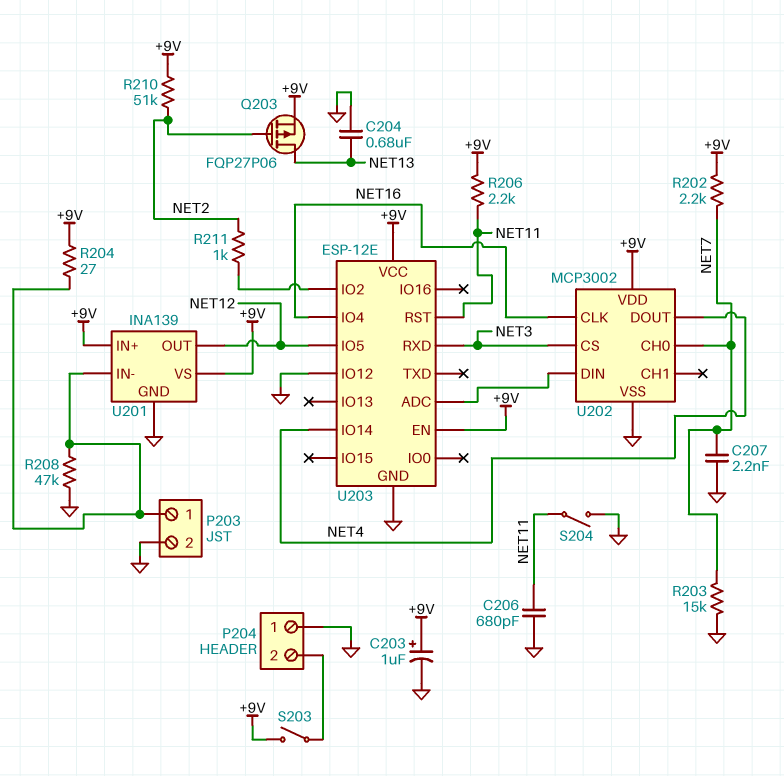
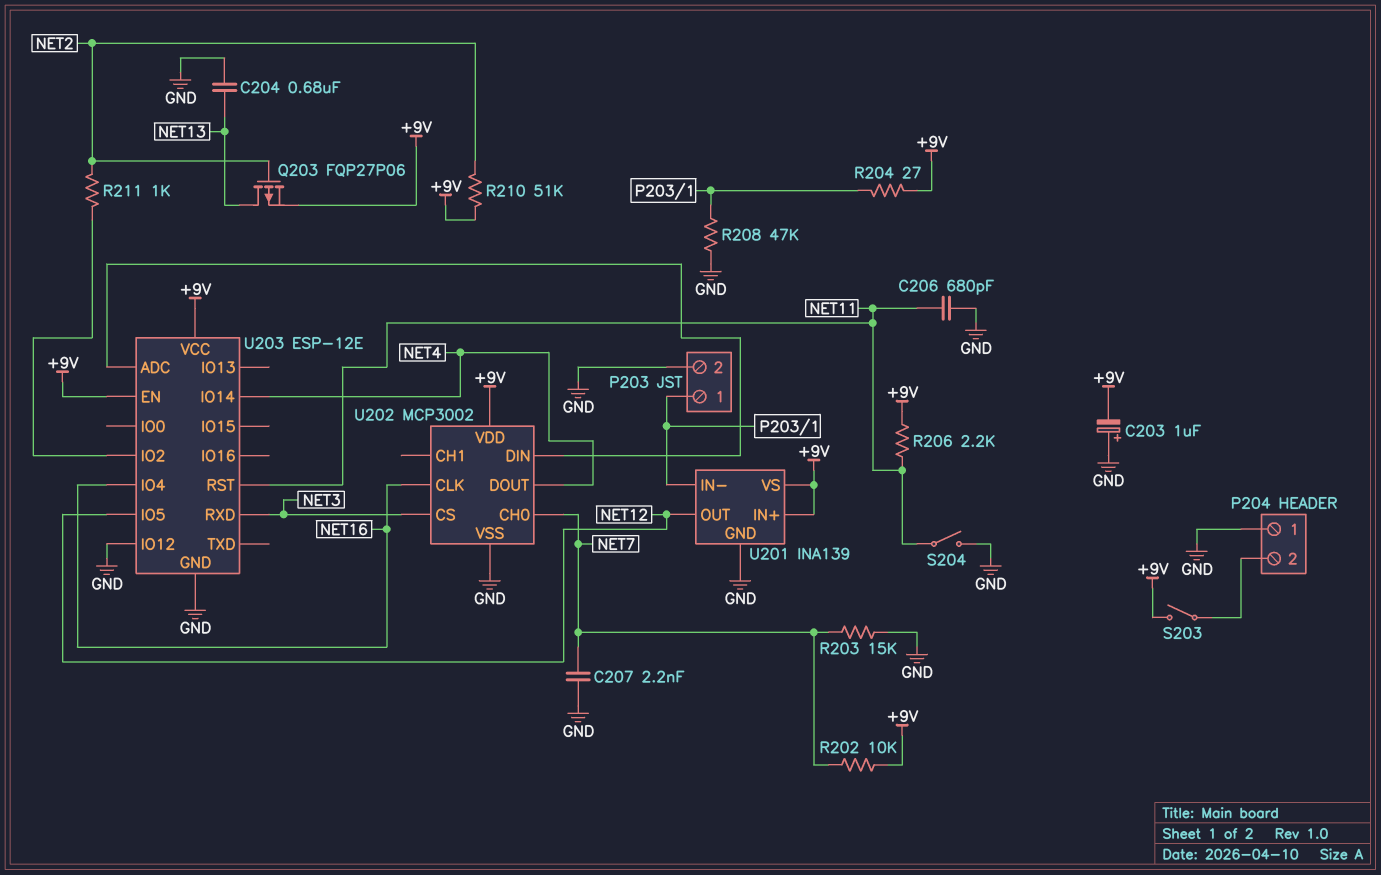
C203: 1uF (plus +9V, minus GND) -> 1uF (plus GND, minus +9V)
R202: 2.2k (+9V, NET7) -> 10k (+9V, NET7)

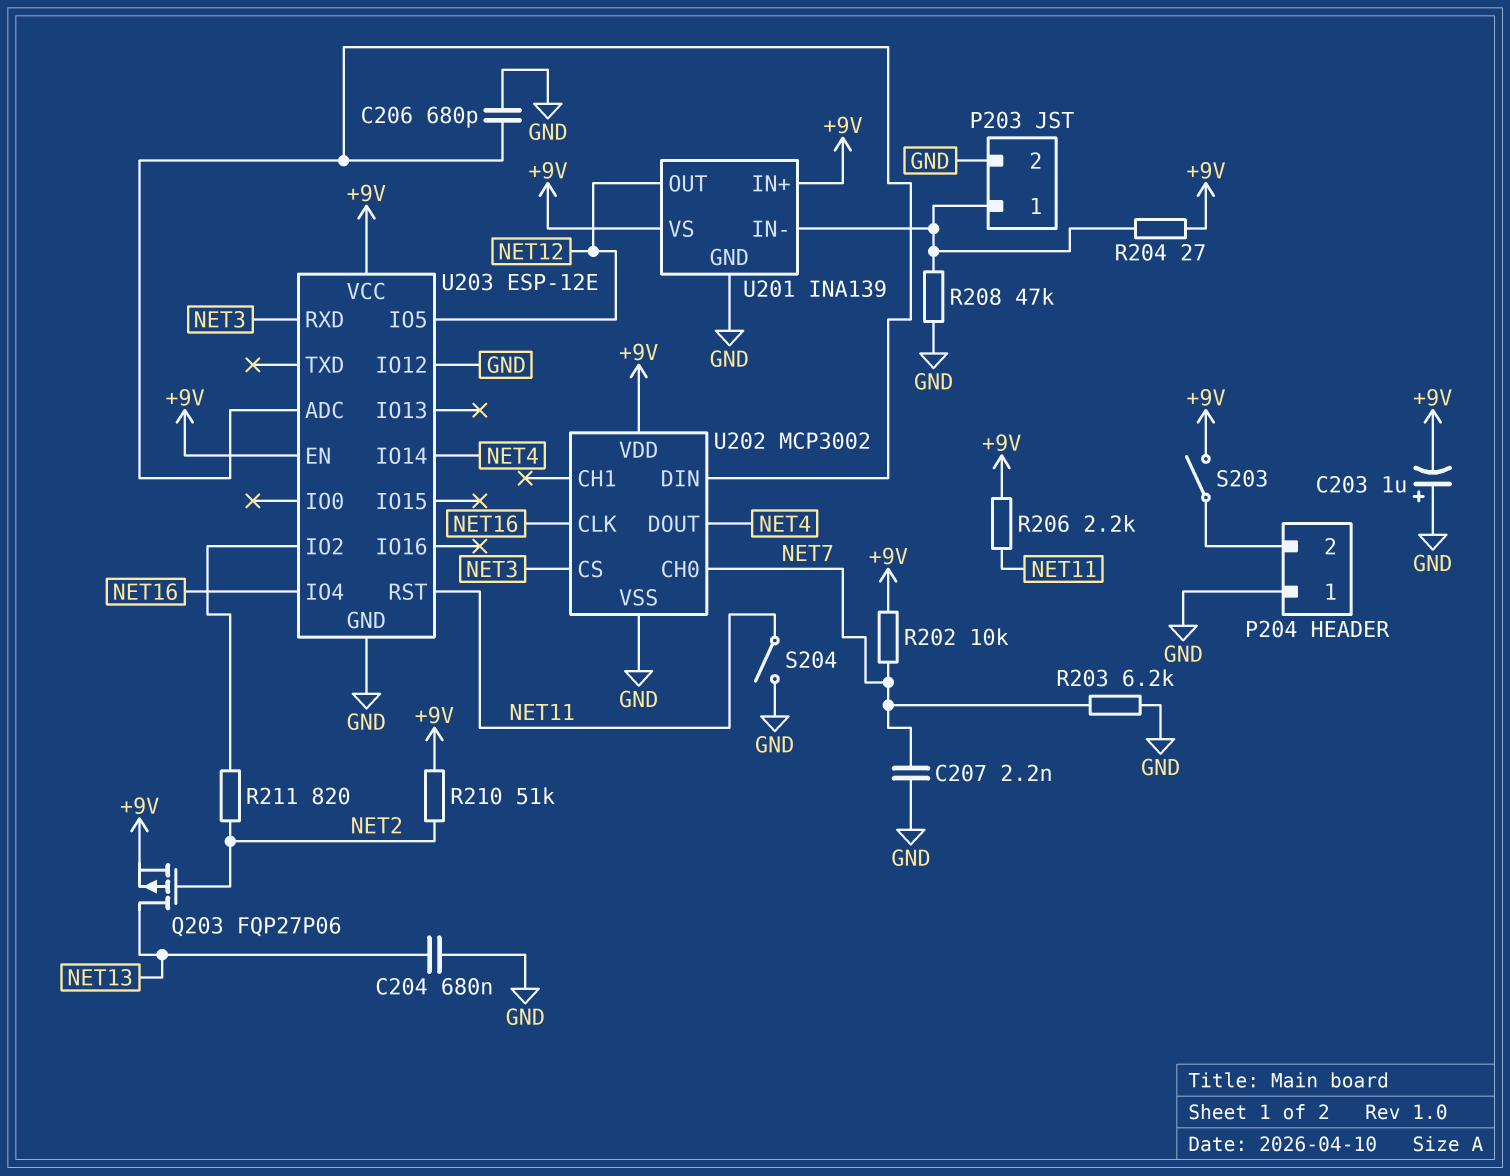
C206: 680pF (GND, NET11) -> 680pF (GND, U202/DIN)
R203: 15k (GND, NET7) -> 6.2k (GND, NET7)
R211: 1k (NET2, U203/IO2) -> 820 (NET2, U203/IO2)

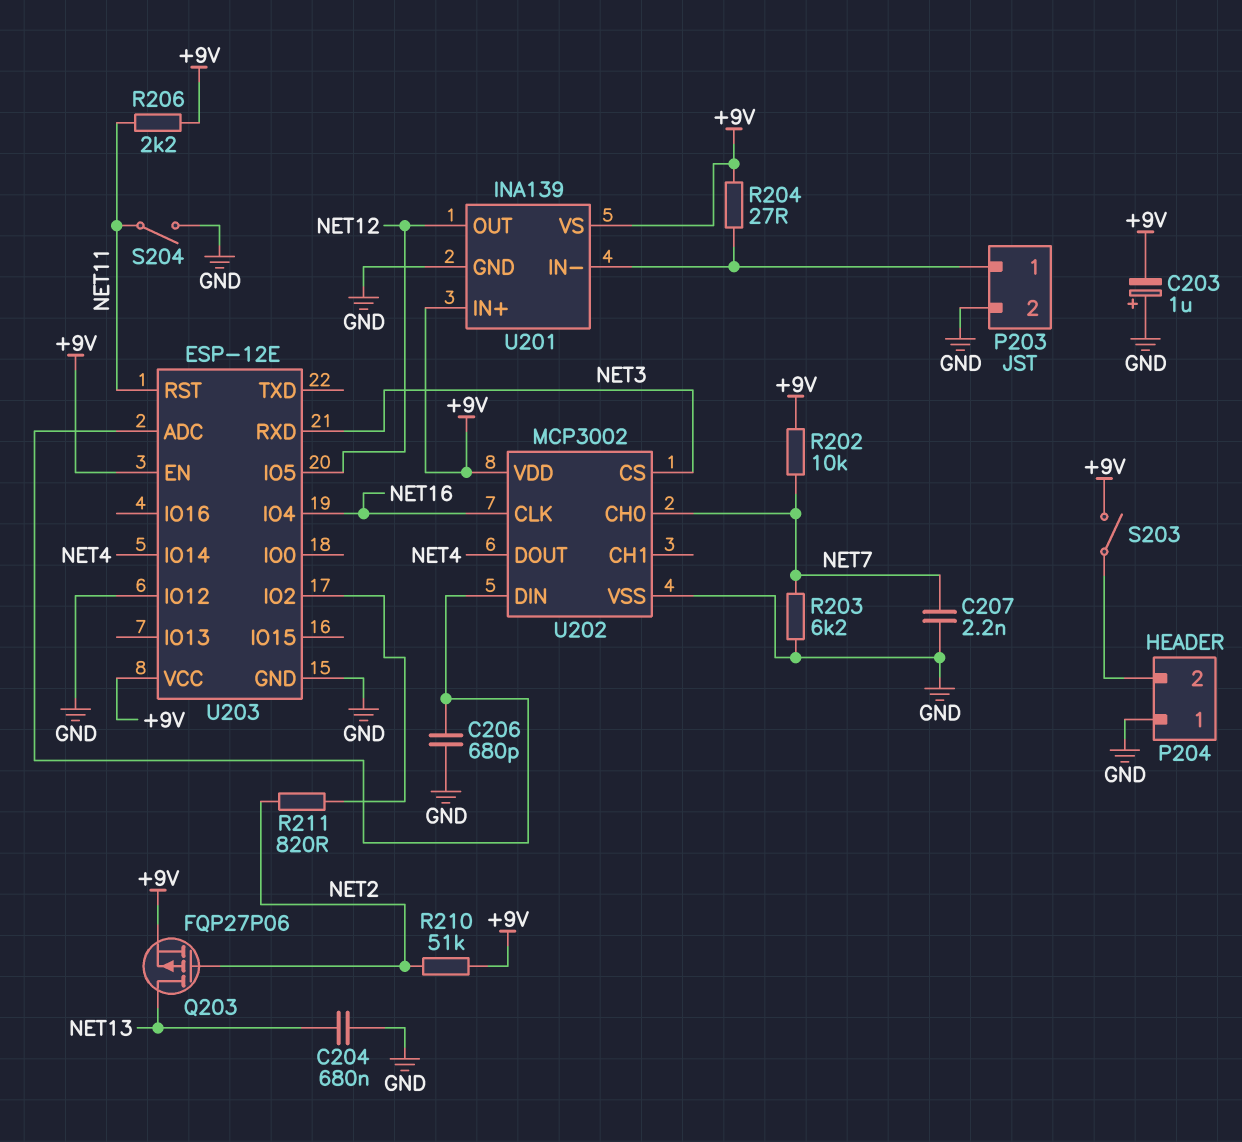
R208: 47k (GND, P203/1) -> none

